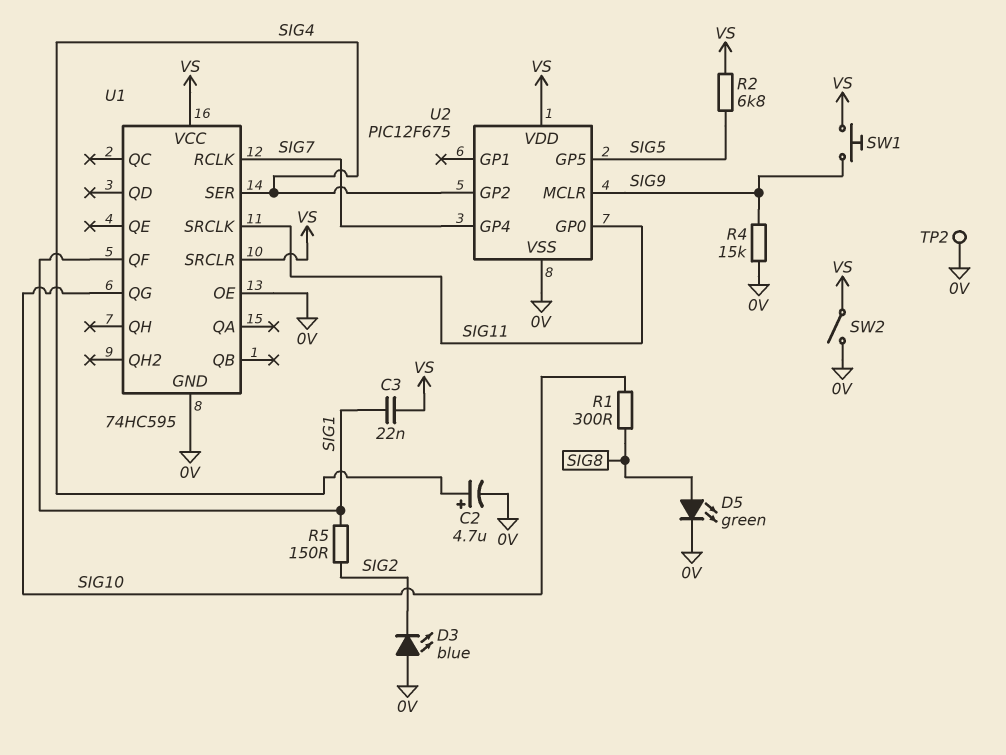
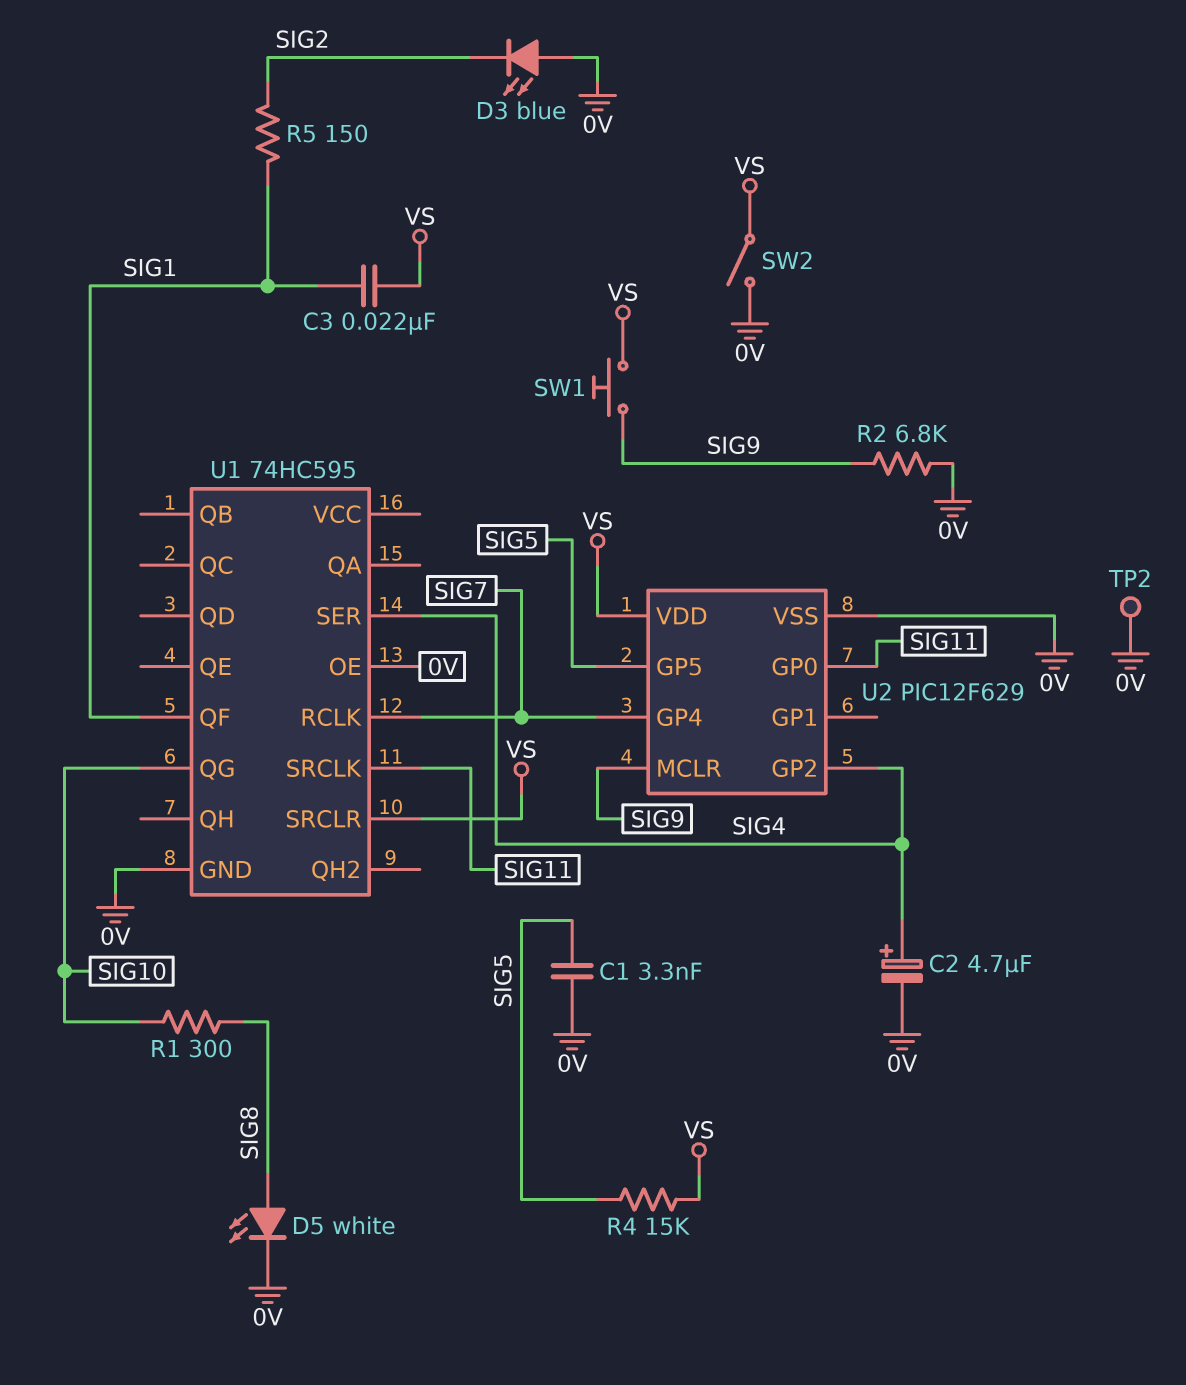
C1: none -> 3.3nF (0V, SIG5)
D5: LED green (A SIG8, K 0V) -> LED white (A SIG8, K 0V)
R2: 6.8k (SIG5, VS) -> 6.8k (0V, SIG9)
R4: 15k (0V, SIG9) -> 15k (SIG5, VS)
U1 pin VCC: VS -> none
U2: PIC12F675 -> PIC12F629

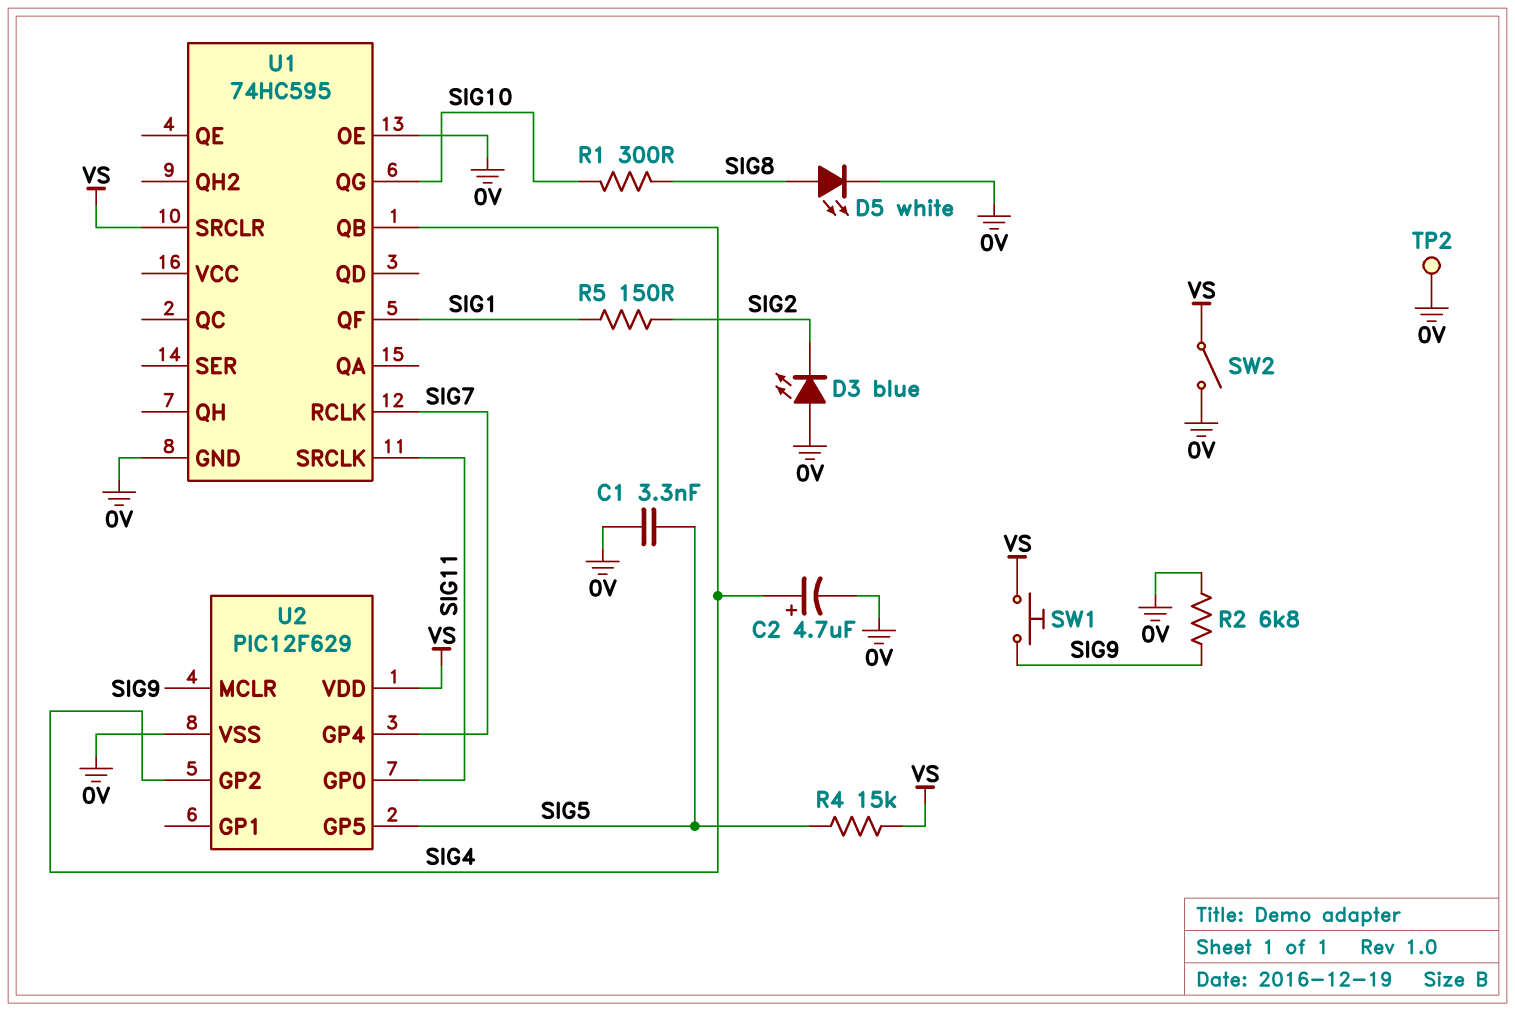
C3: 22nF (SIG1, VS) -> none
U1 pin QB: none -> SIG4
U1 pin SER: SIG4 -> none

